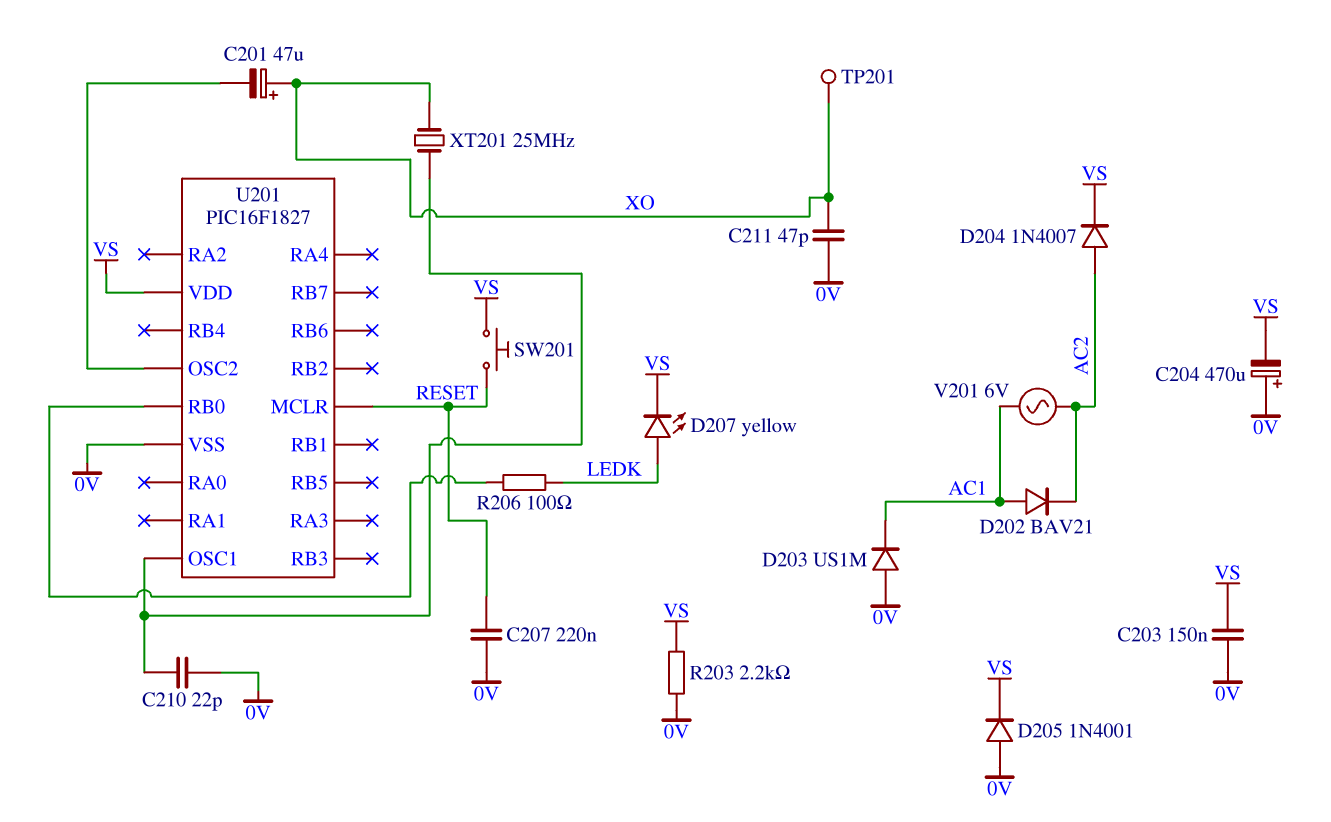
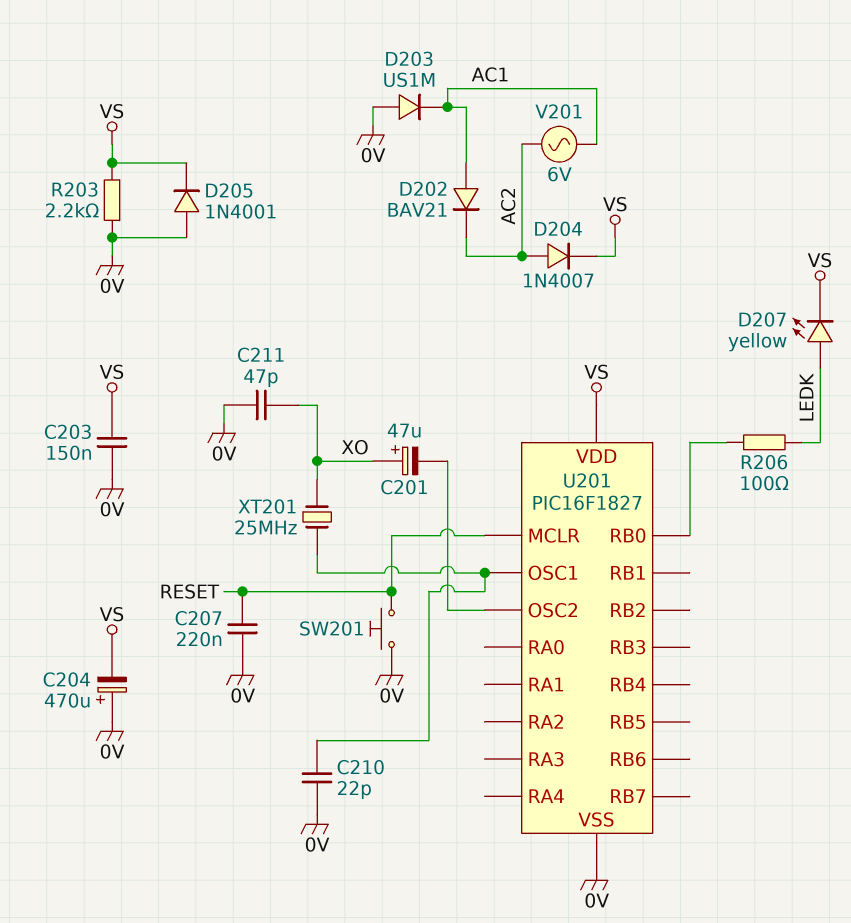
SW201: button (RESET, VS) -> button (0V, RESET)
TP201: test point (XO) -> none

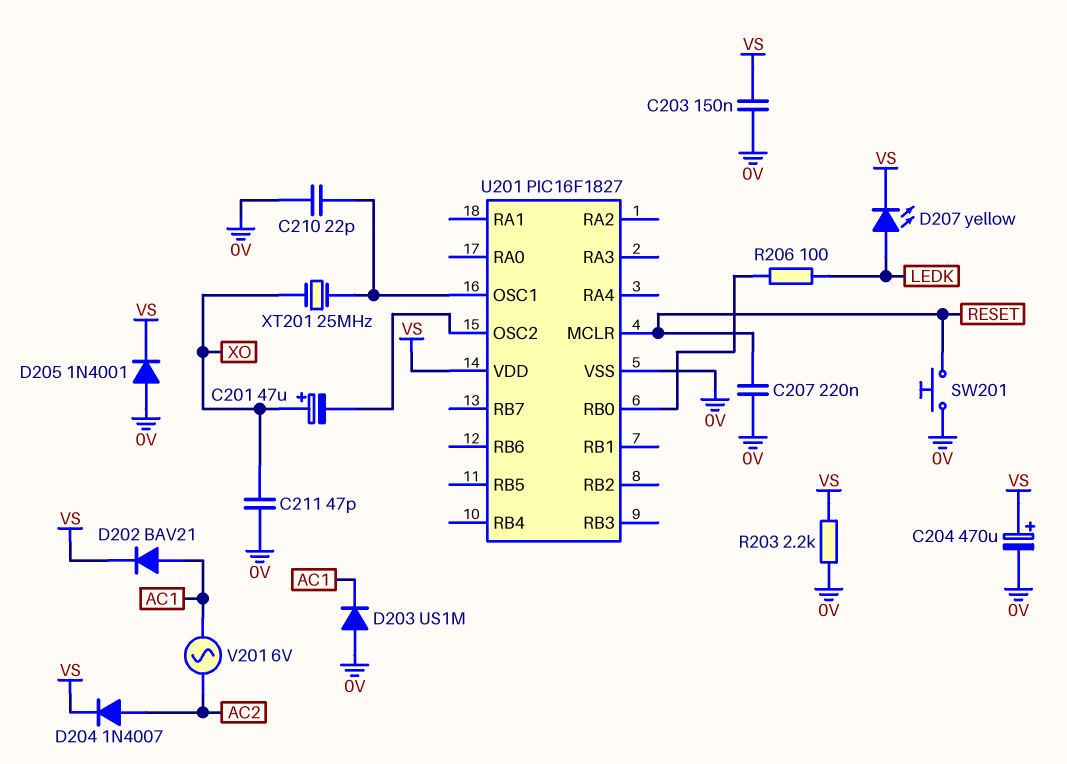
C204: 470uF (plus 0V, minus VS) -> 470uF (plus VS, minus 0V)
D202: diode BAV21 (A AC1, K AC2) -> diode BAV21 (A AC1, K VS)

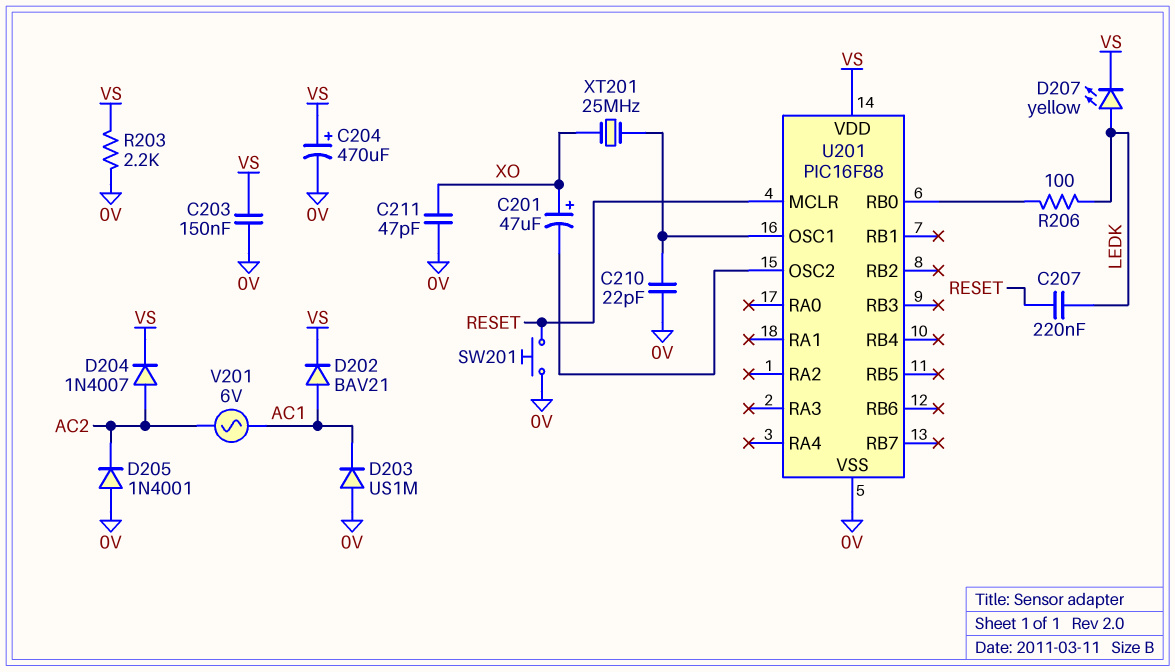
C207: 220nF (0V, RESET) -> 220nF (LEDK, RESET)
D205: diode 1N4001 (A 0V, K VS) -> diode 1N4001 (A 0V, K AC2)
U201: PIC16F1827 -> PIC16F88

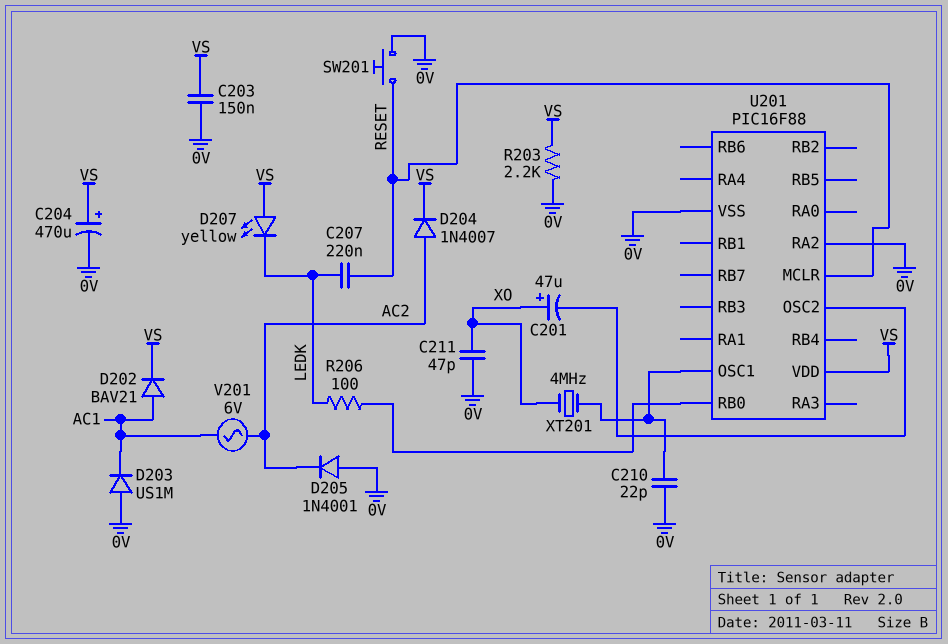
D207: LED yellow (A LEDK, K VS) -> LED yellow (A VS, K LEDK)
U201 pin RA2: none -> 0V
XT201: 25MHz (U201/OSC1, XO) -> 4MHz (U201/OSC1, XO)

